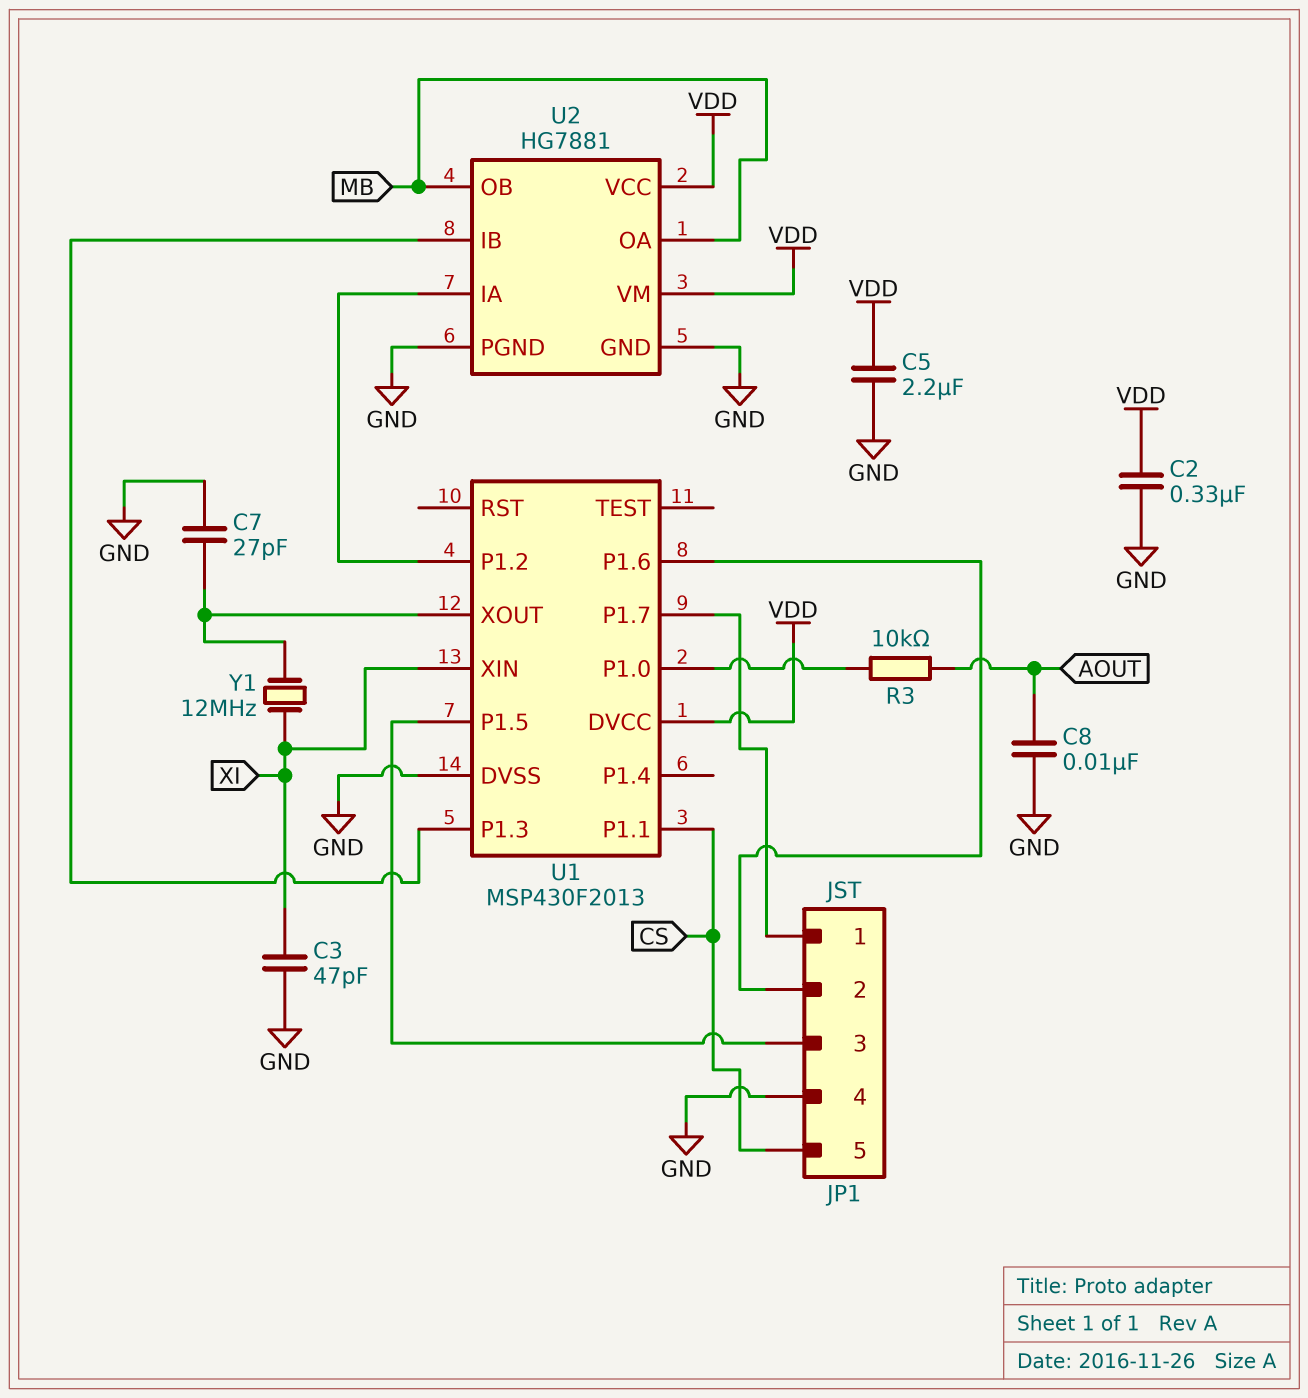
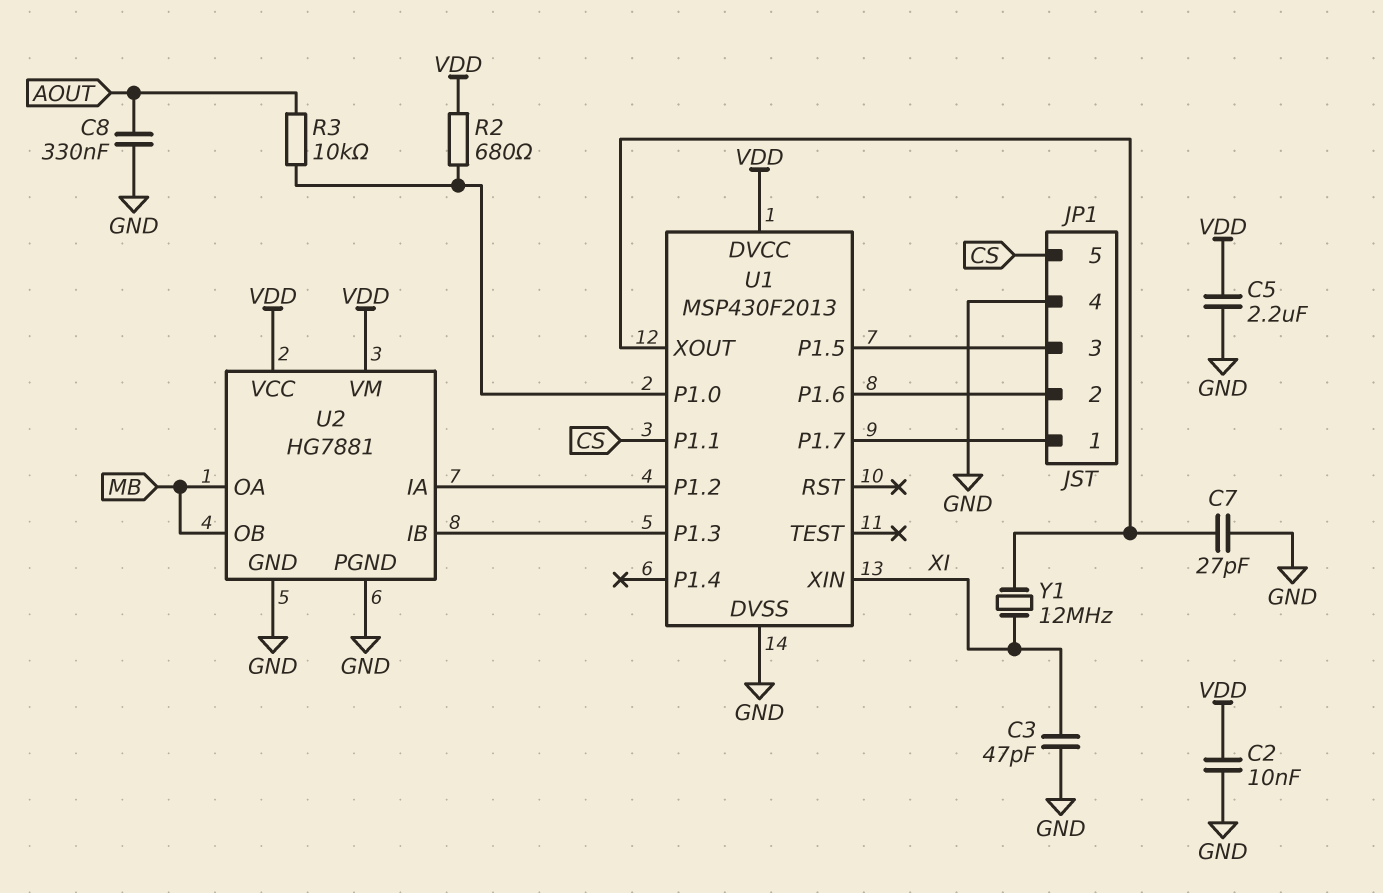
C2: 330nF (GND, VDD) -> 10nF (GND, VDD)
C8: 10nF (AOUT, GND) -> 330nF (AOUT, GND)
R2: none -> 680 (U1/P1.0, VDD)

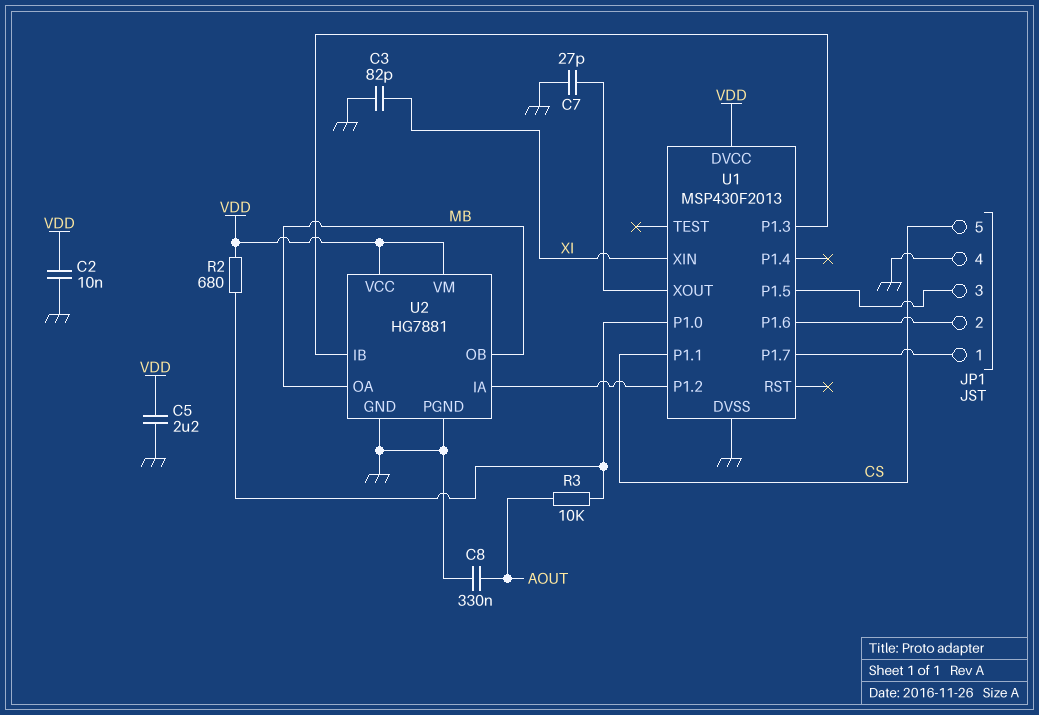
C3: 47pF (GND, XI) -> 82pF (GND, XI)
Y1: 12MHz (U1/XOUT, XI) -> none

